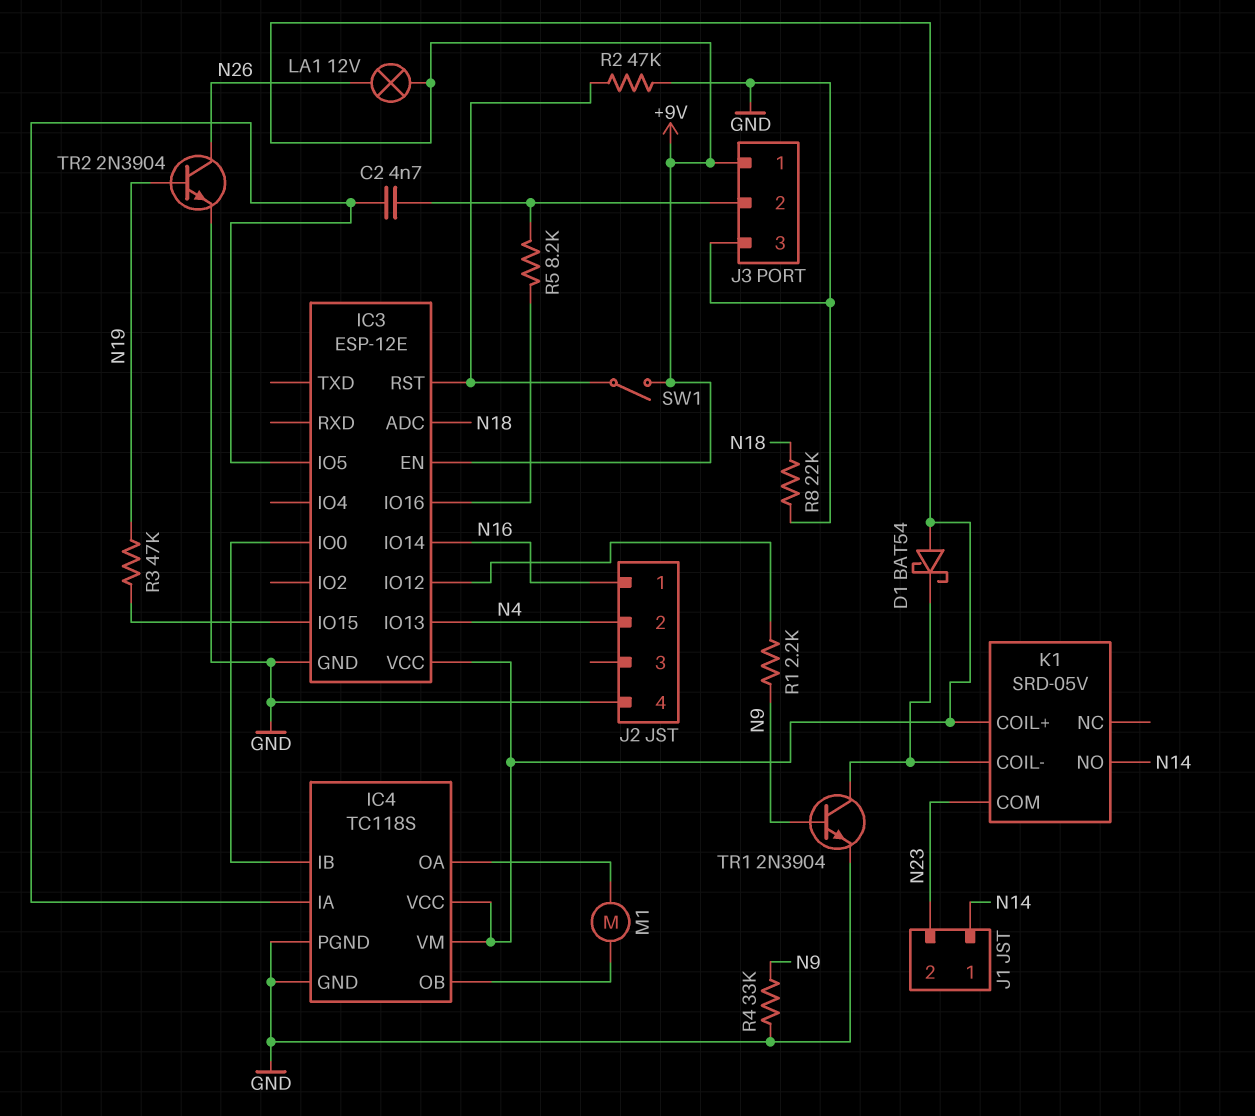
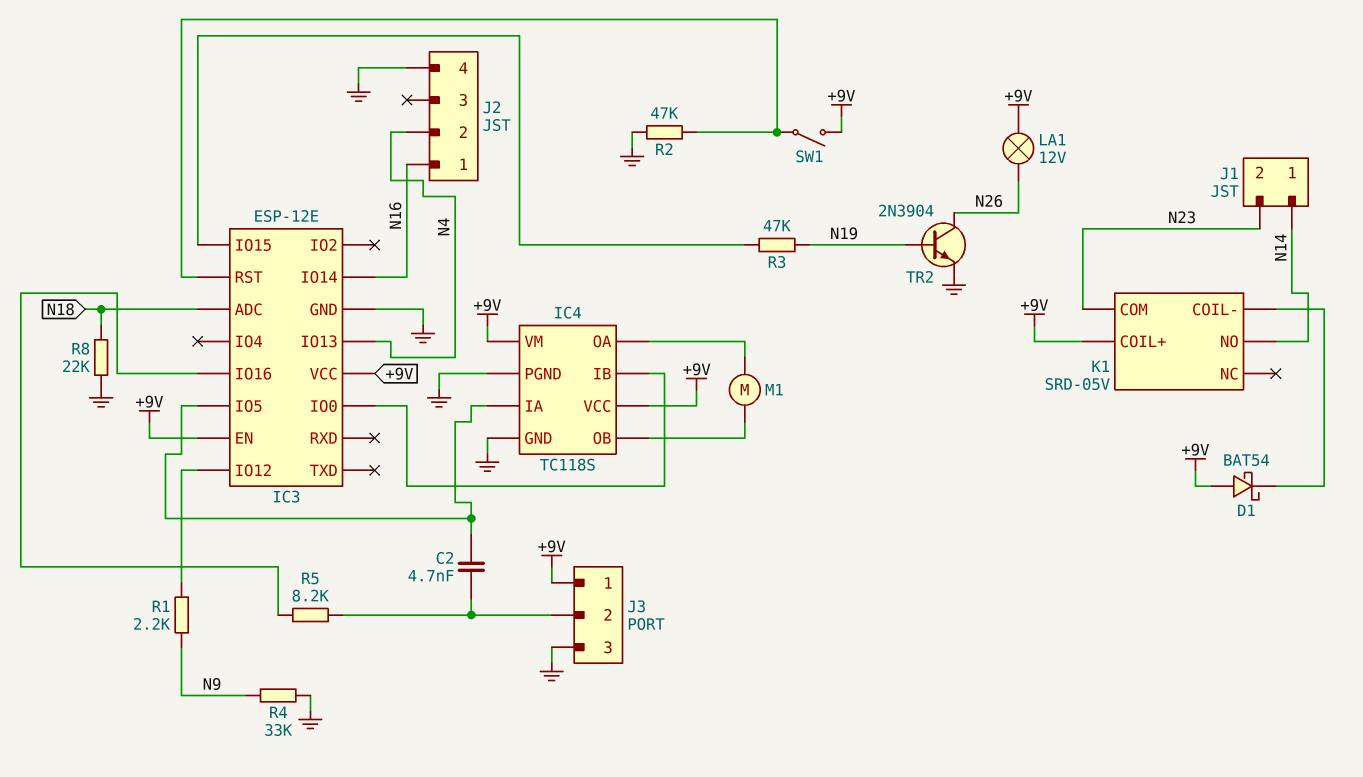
TR1: NPN 2N3904 (B N9, C K1/COIL-, E GND) -> none

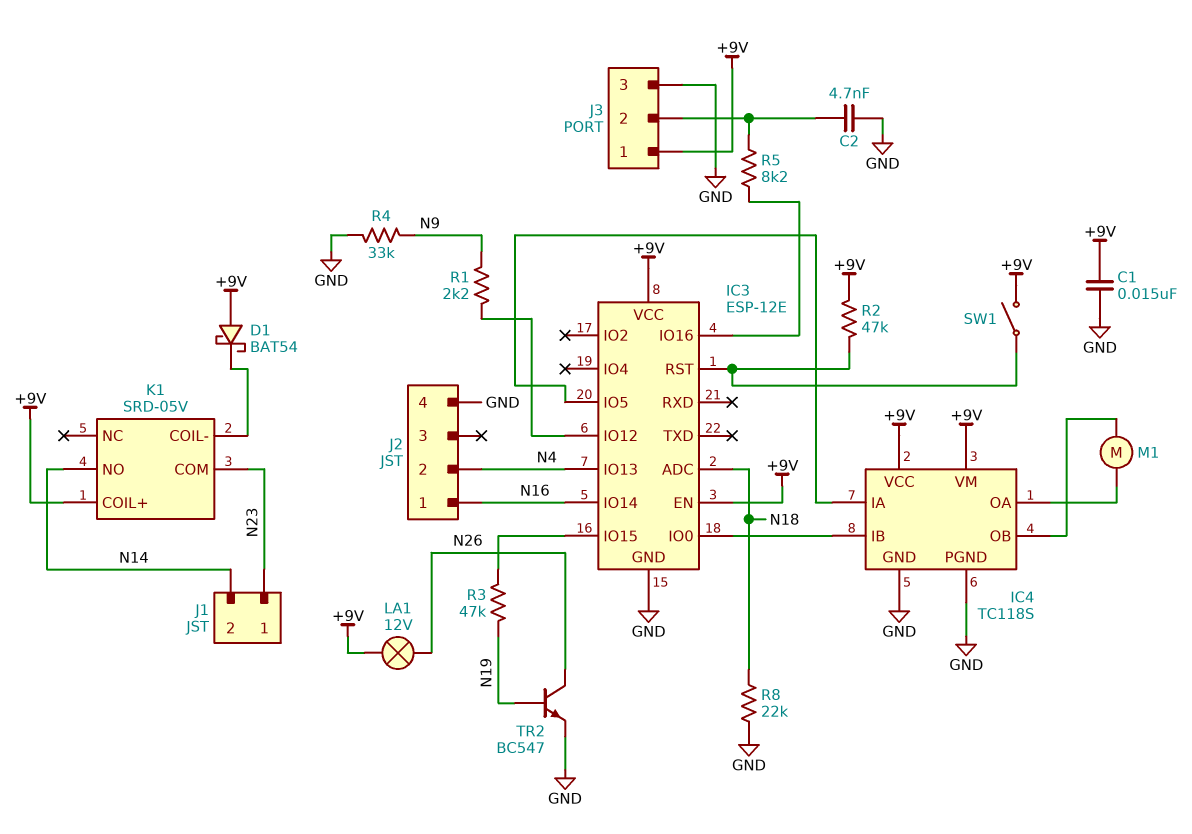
C1: none -> 15nF (+9V, GND)
C2: 4.7nF (IC3/IO5, J3/2) -> 4.7nF (GND, J3/2)
J1 pin 1: N14 -> N23
J1 pin 2: N23 -> N14
R2: 47k (GND, IC3/RST) -> 47k (+9V, IC3/RST)
TR2: NPN 2N3904 (B N19, C N26, E GND) -> NPN BC547 (B N19, C N26, E GND)

